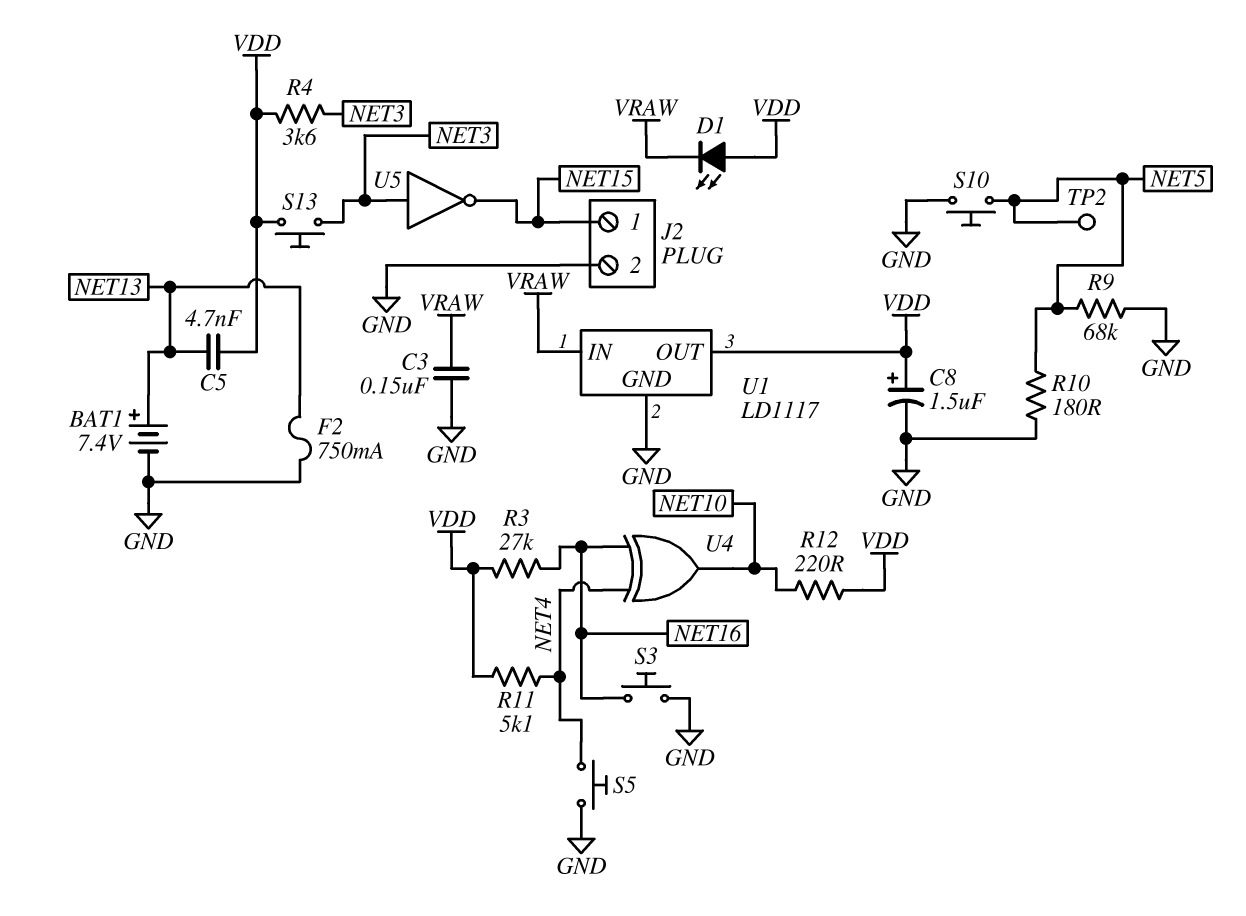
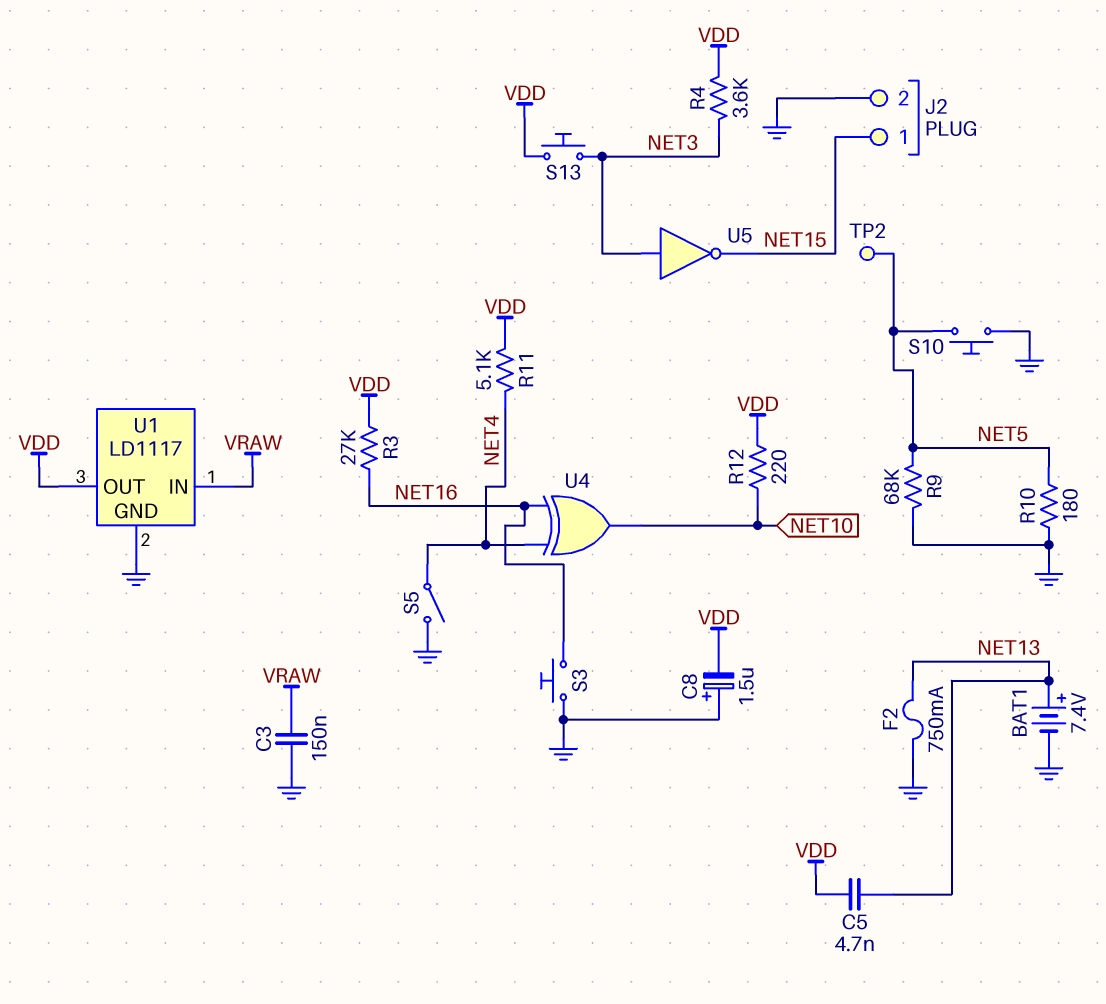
C8: 1.5uF (plus VDD, minus GND) -> 1.5uF (plus GND, minus VDD)
D1: LED (A VDD, K VRAW) -> none
S5: button (GND, NET4) -> switch (GND, NET4)

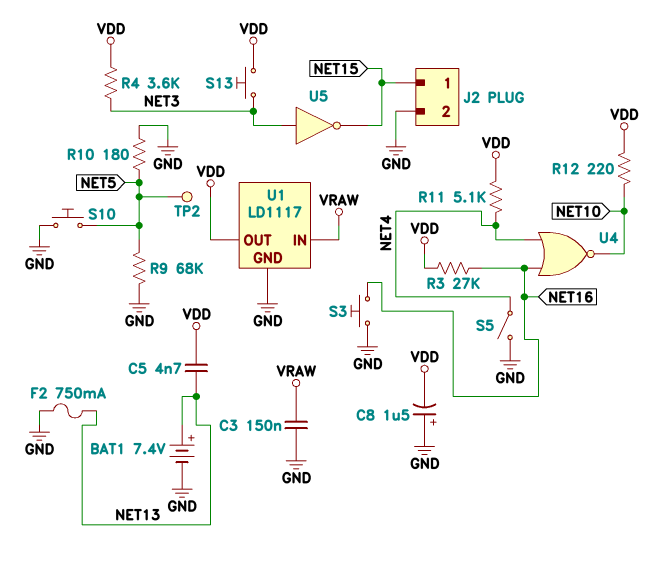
U4: XOR (in NET4, in NET16, out NET10) -> NOR (in NET4, in NET16, out NET10)

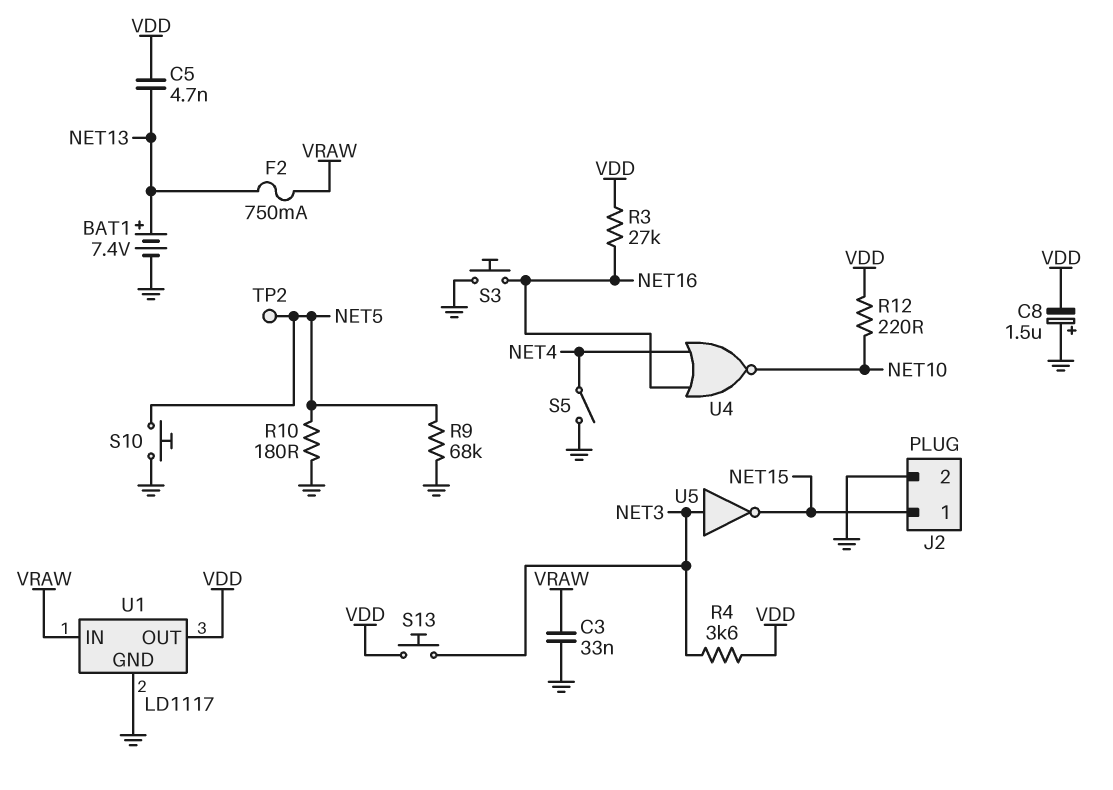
C3: 150nF (GND, VRAW) -> 33nF (GND, VRAW)
F2: 750mA (GND, NET13) -> 750mA (NET13, VRAW)
R11: 5.1k (NET4, VDD) -> none

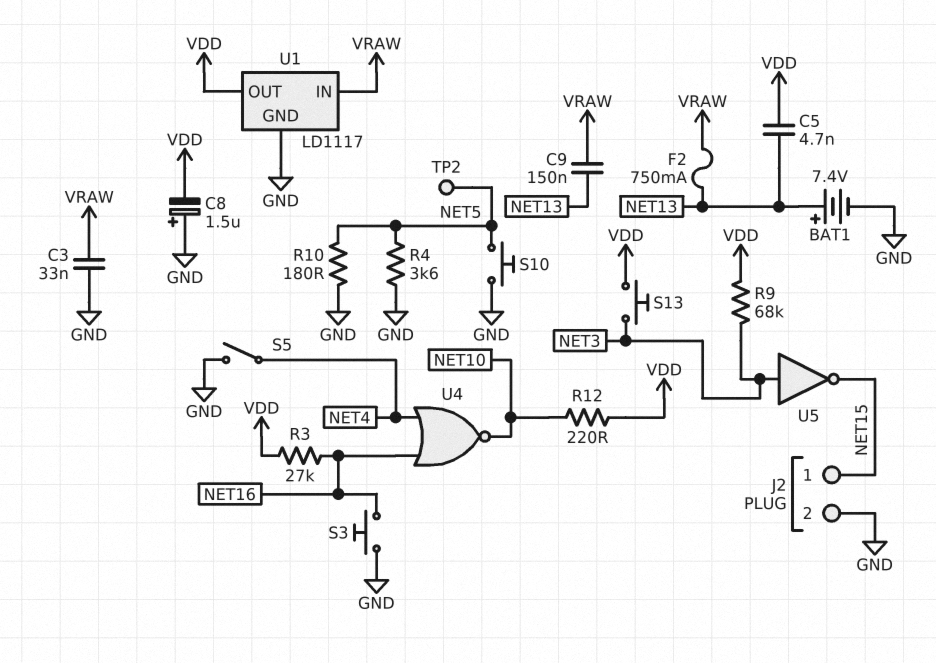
C9: none -> 150nF (NET13, VRAW)
R4: 3.6k (NET3, VDD) -> 3.6k (GND, NET5)
R9: 68k (GND, NET5) -> 68k (NET3, VDD)

